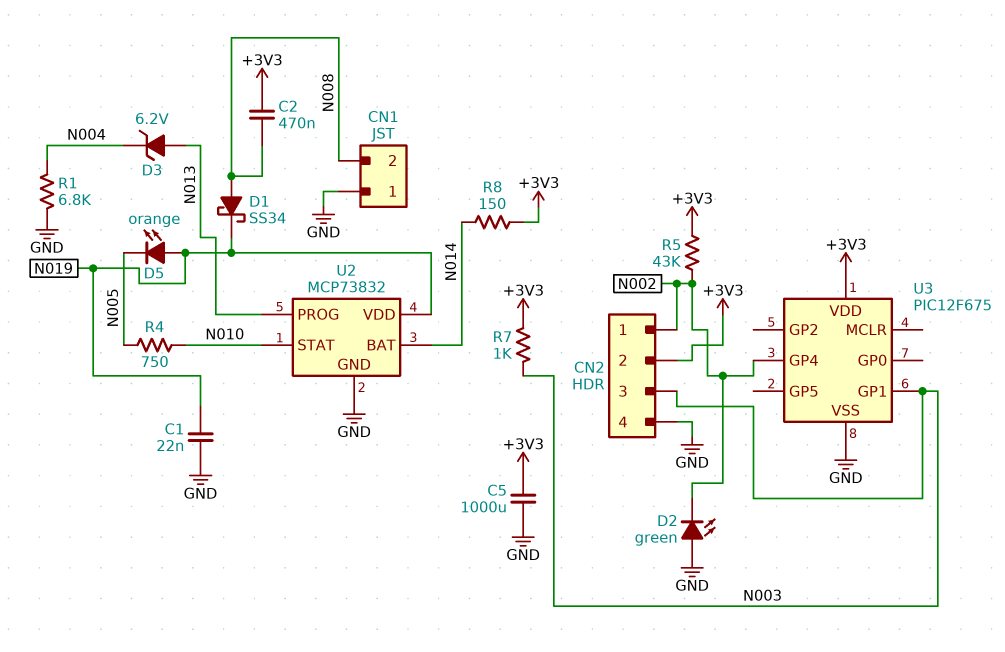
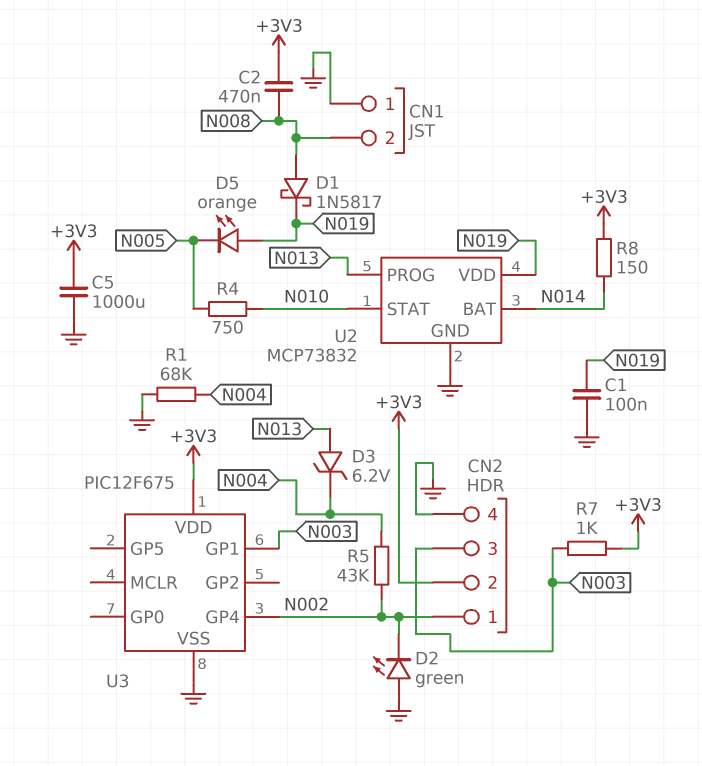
C1: 22nF (GND, N019) -> 100nF (GND, N019)
D1: schottky SS34 (A N008, K N019) -> schottky 1N5817 (A N008, K N019)
R1: 6.8k (GND, N004) -> 68k (GND, N004)
R5: 43k (+3V3, N002) -> 43k (N002, N004)

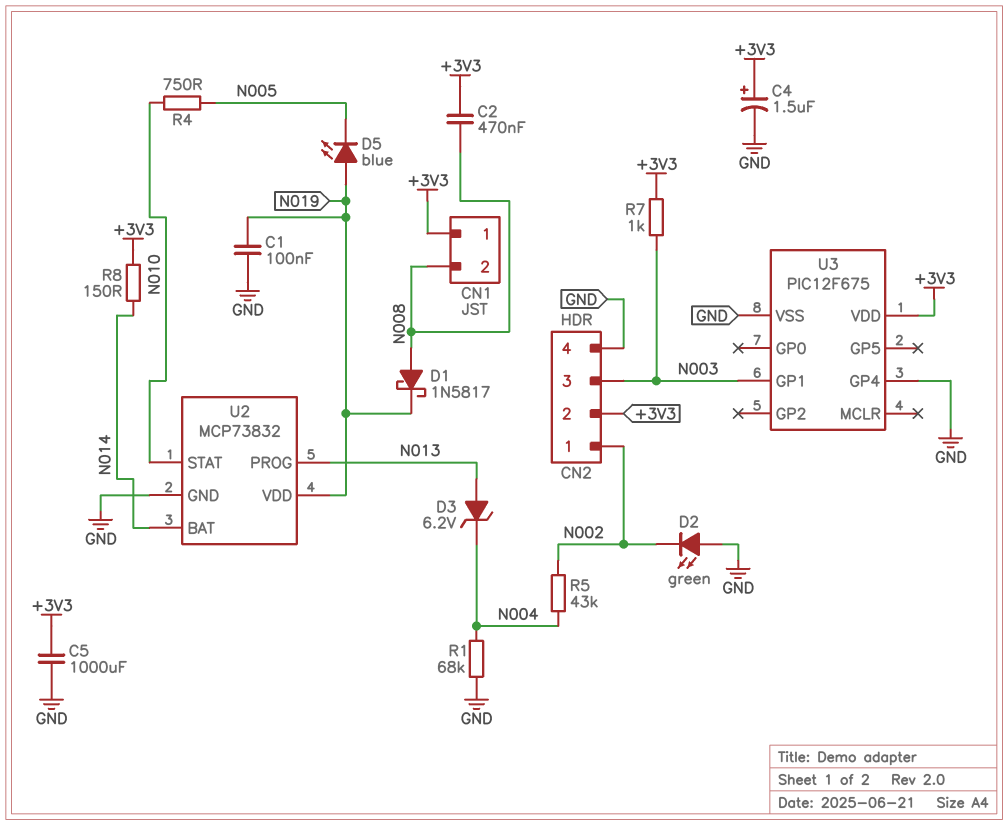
C4: none -> 1.5uF (plus +3V3, minus GND)
CN1 pin 1: GND -> +3V3
D5: LED orange (A N019, K N005) -> LED blue (A N019, K N005)
U3 pin GP4: N002 -> GND

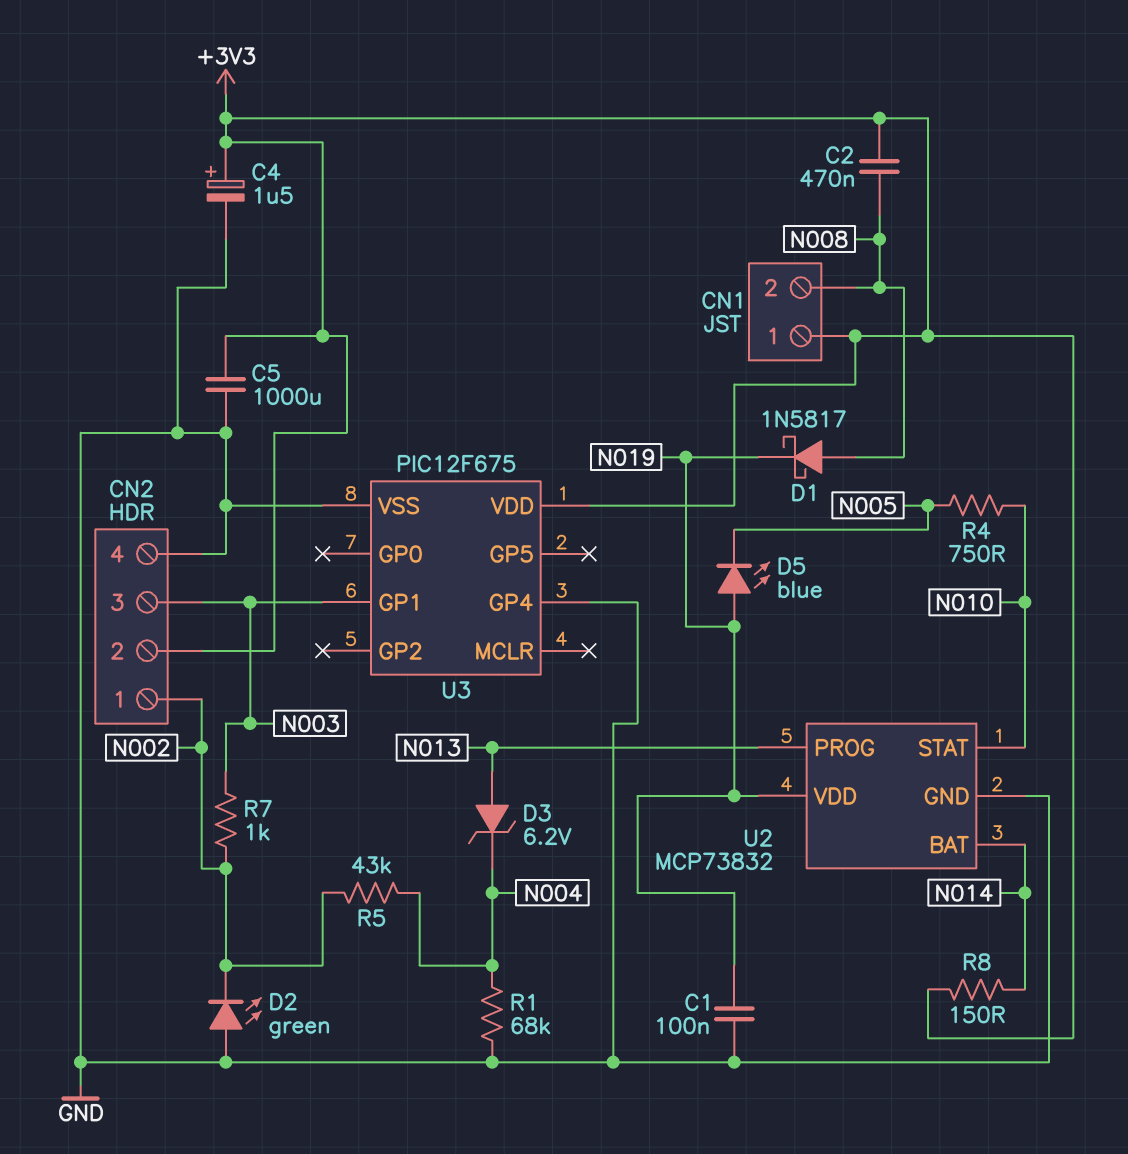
R7: 1k (+3V3, N003) -> 1k (N002, N003)

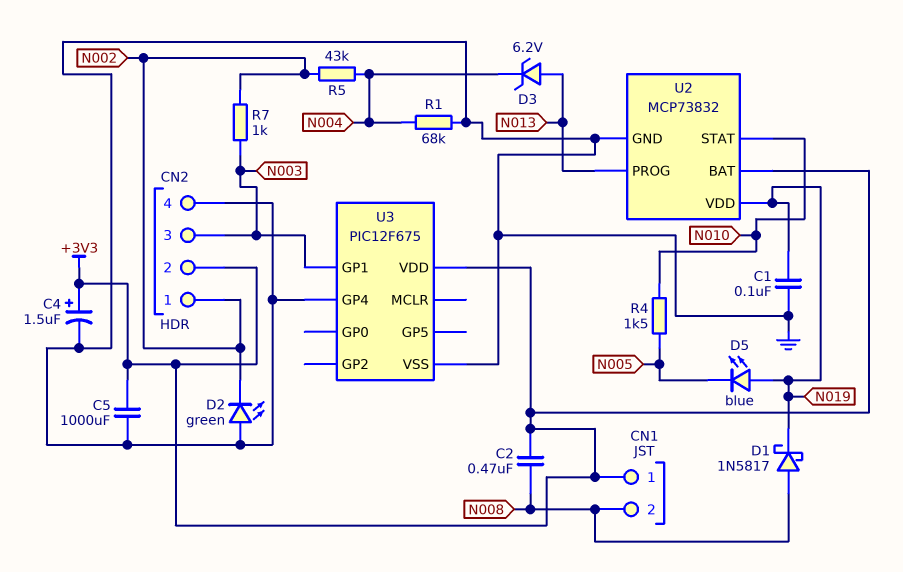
R4: 750 (N005, N010) -> 1.5k (N005, N010)
R8: 150 (+3V3, N014) -> none
U2 pin BAT: N014 -> +3V3

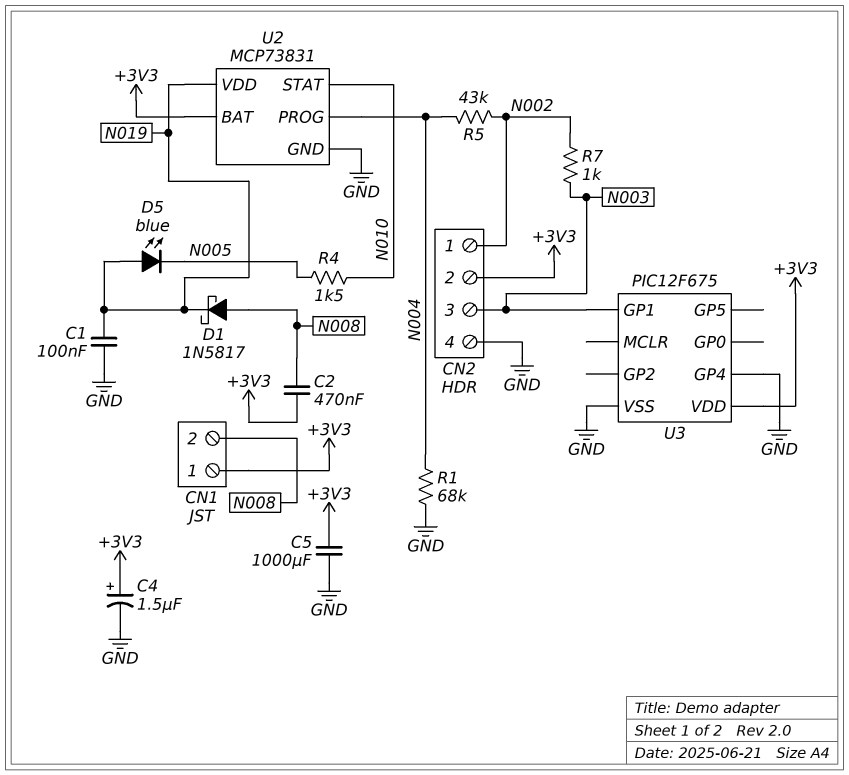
D2: LED green (A GND, K N002) -> none
D3: zener 6.2V (A N013, K N004) -> none
U2: MCP73832 -> MCP73831
U2 pin PROG: N013 -> N004

